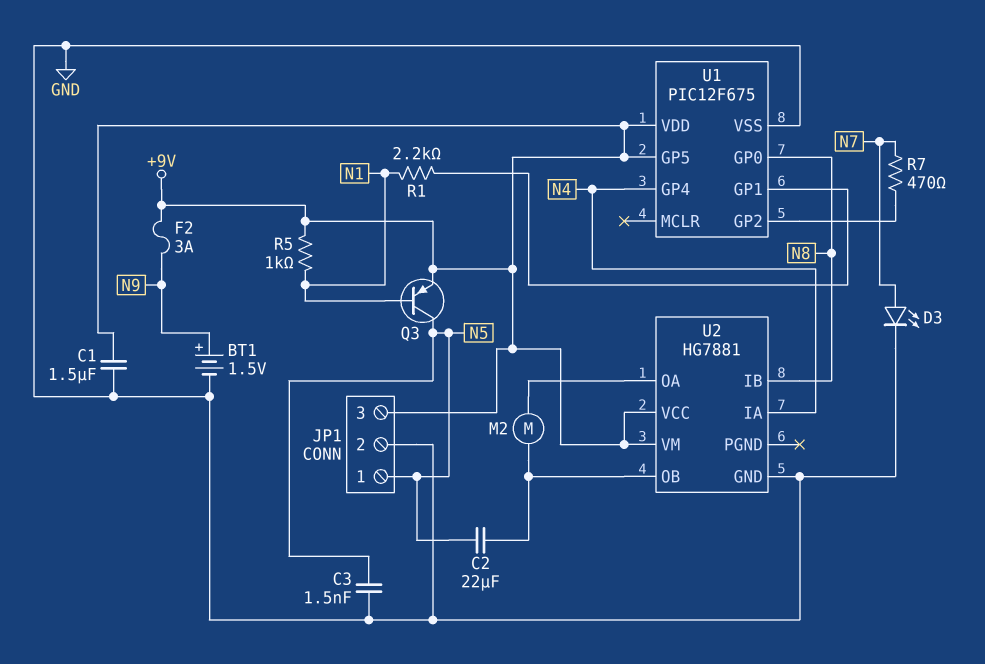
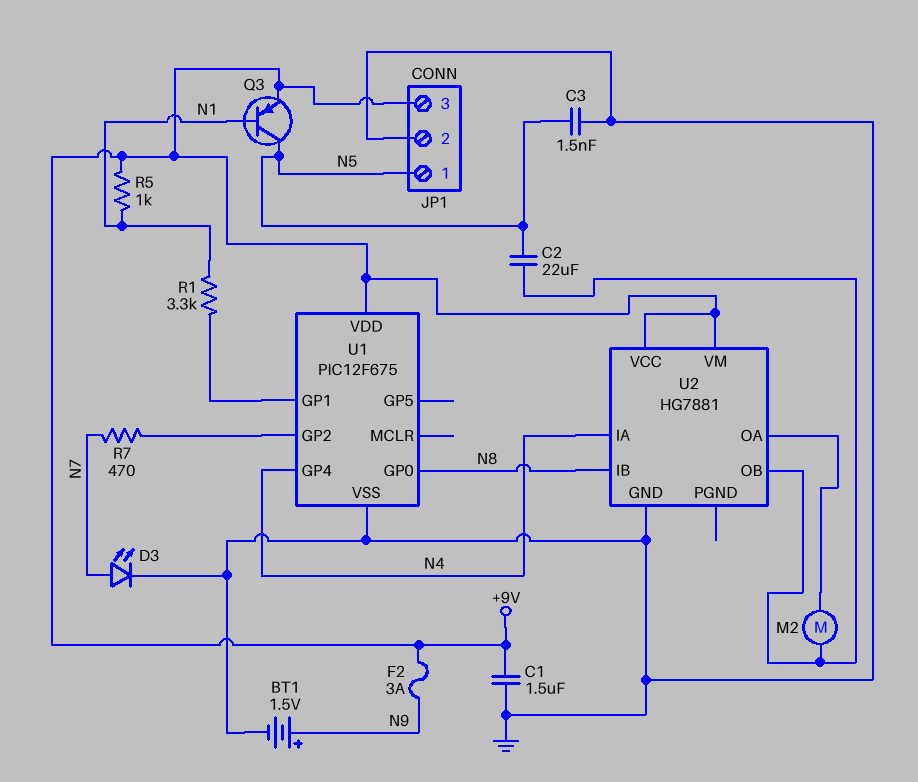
R1: 2.2k (N1, U1/GP1) -> 3.3k (N1, U1/GP1)
U1 pin GP5: +9V -> none

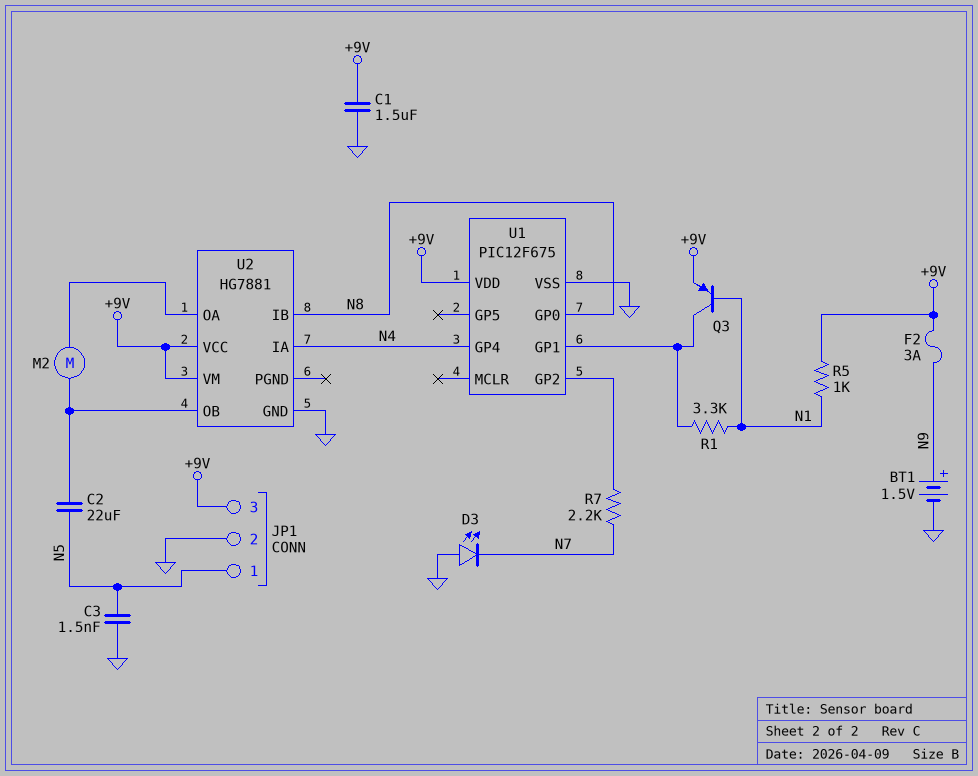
D3: LED (A N7, K GND) -> LED (A GND, K N7)
Q3: PNP (B N1, C N5, E +9V) -> PNP (B N1, C U1/GP1, E +9V)
R7: 470 (N7, U1/GP2) -> 2.2k (N7, U1/GP2)

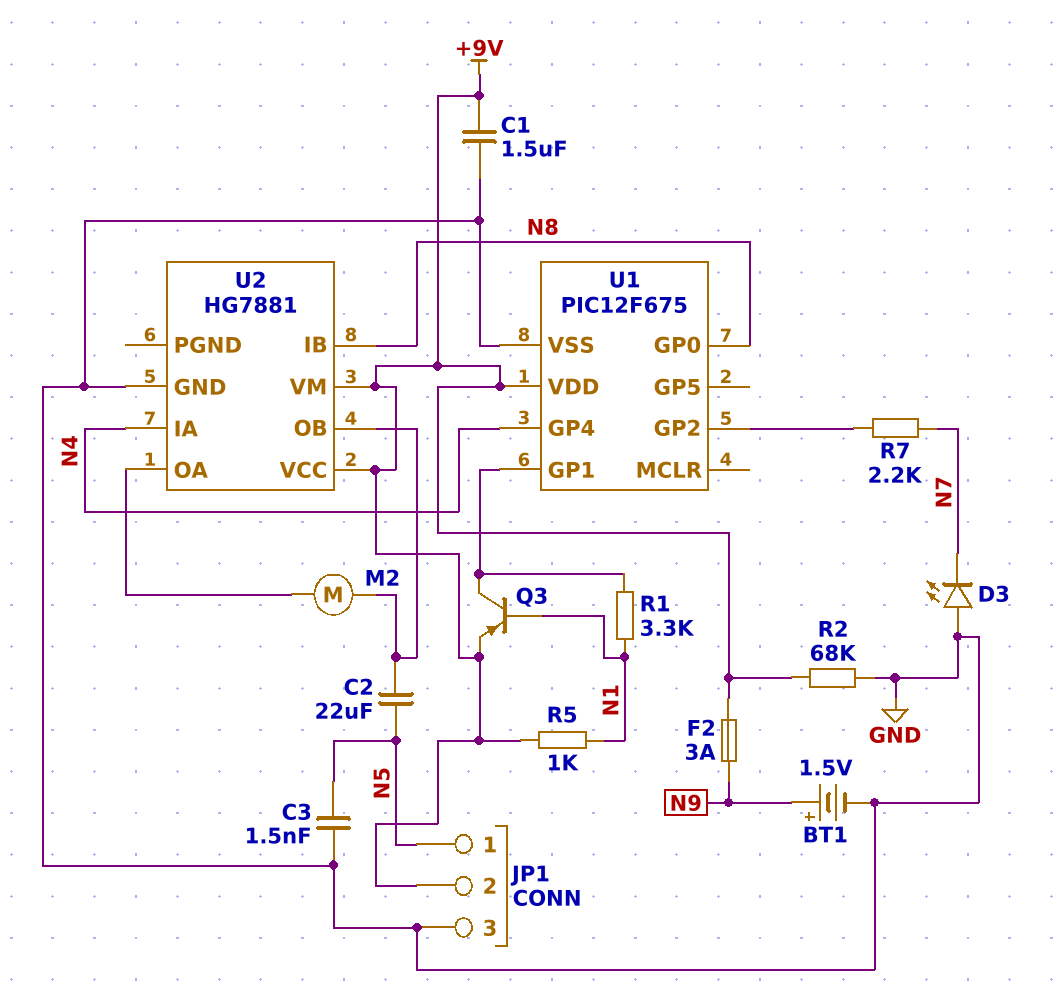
JP1 pin 2: GND -> +9V
JP1 pin 3: +9V -> GND
R2: none -> 68k (+9V, GND)

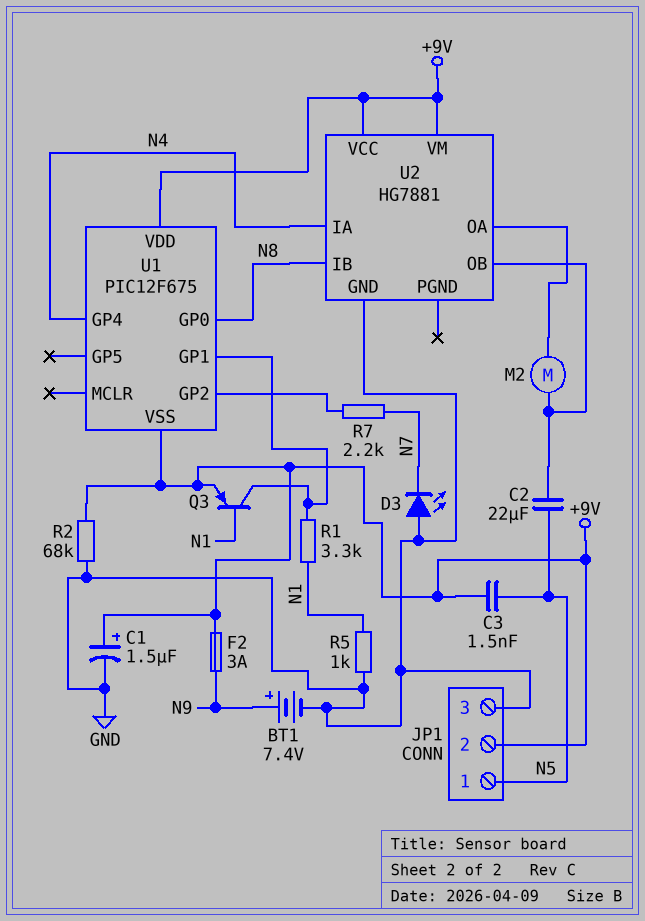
BT1: 1.5V (plus N9, minus GND) -> 7.4V (plus N9, minus GND)
C1: 1.5uF (+9V, GND) -> 1.5uF (plus +9V, minus GND)
C3: 1.5nF (GND, N5) -> 1.5nF (+9V, N5)
R5: 1k (+9V, N1) -> 1k (GND, N1)
U1 pin VSS: GND -> +9V

